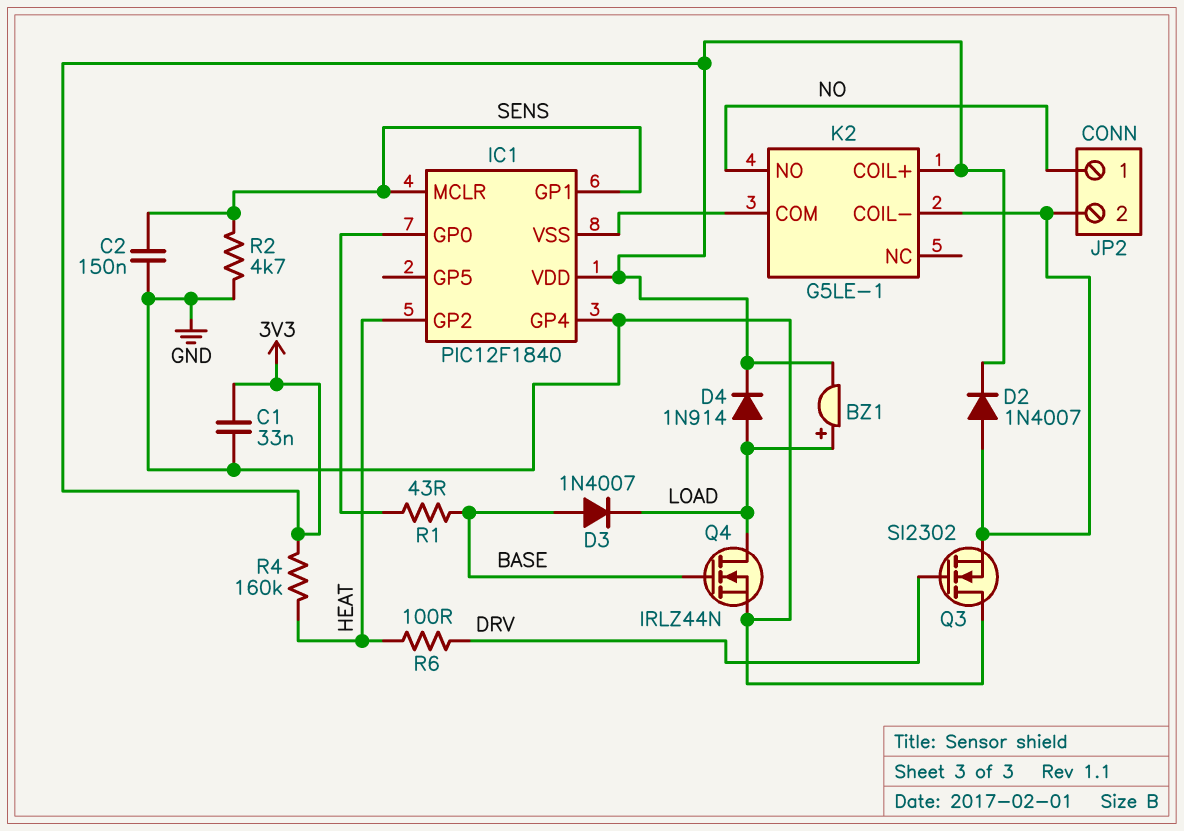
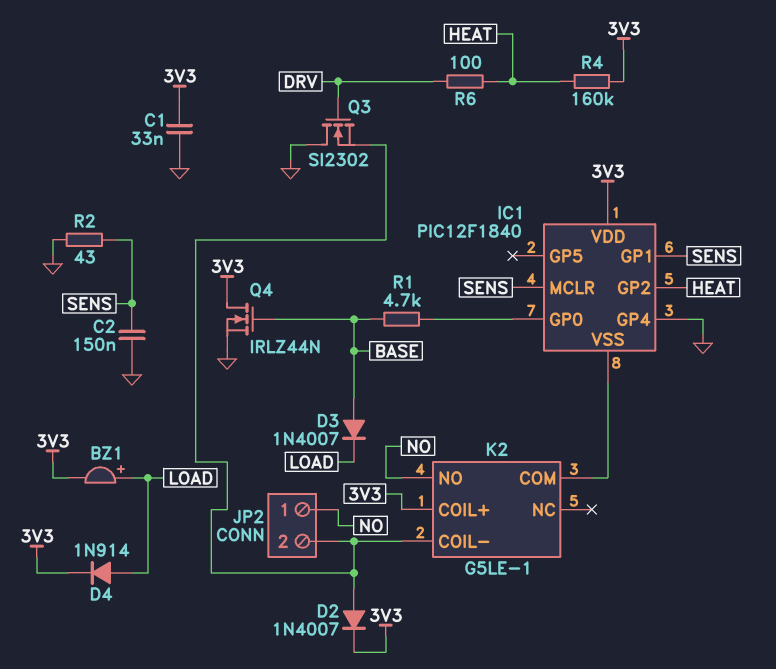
Q4: NMOS IRLZ44N (G BASE, D LOAD, S GND) -> NMOS IRLZ44N (G BASE, D 3V3, S GND)
R1: 43 (BASE, IC1/GP0) -> 4.7k (BASE, IC1/GP0)
R2: 4.7k (GND, SENS) -> 43 (GND, SENS)

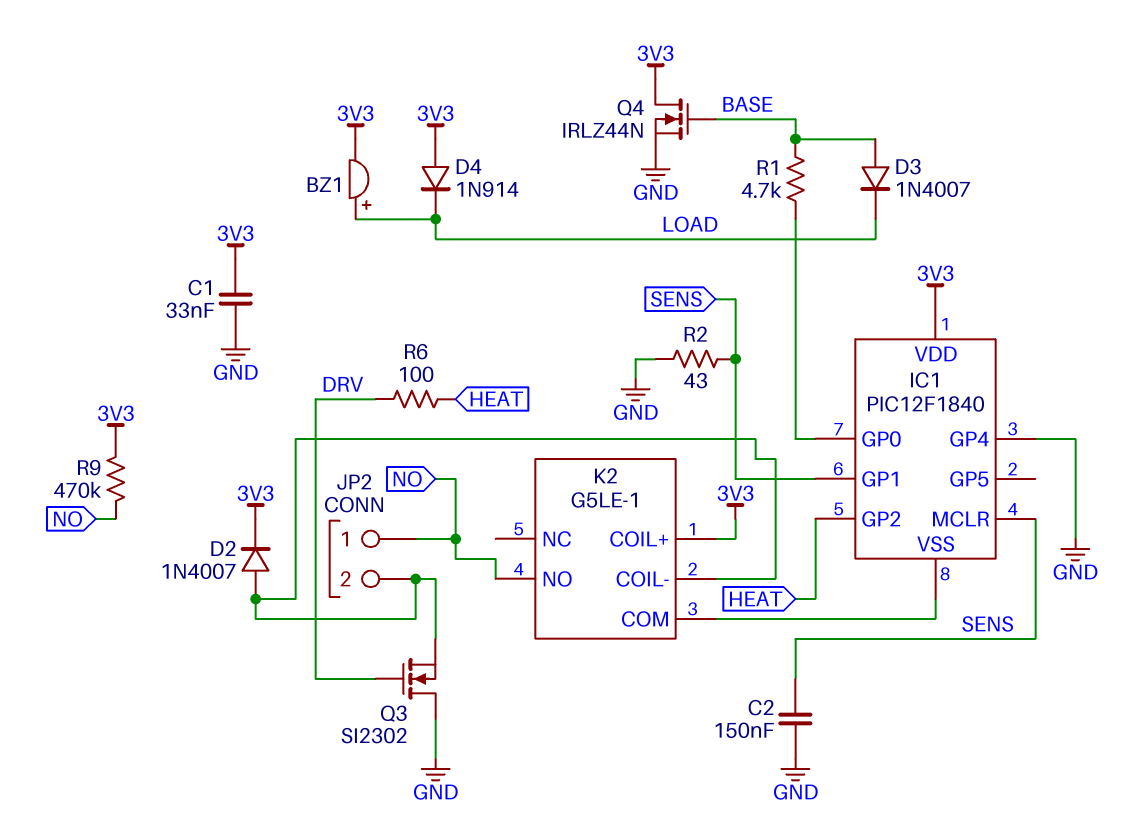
D4: diode 1N914 (A LOAD, K 3V3) -> diode 1N914 (A 3V3, K LOAD)
R4: 160k (3V3, HEAT) -> none
R9: none -> 470k (3V3, NO)

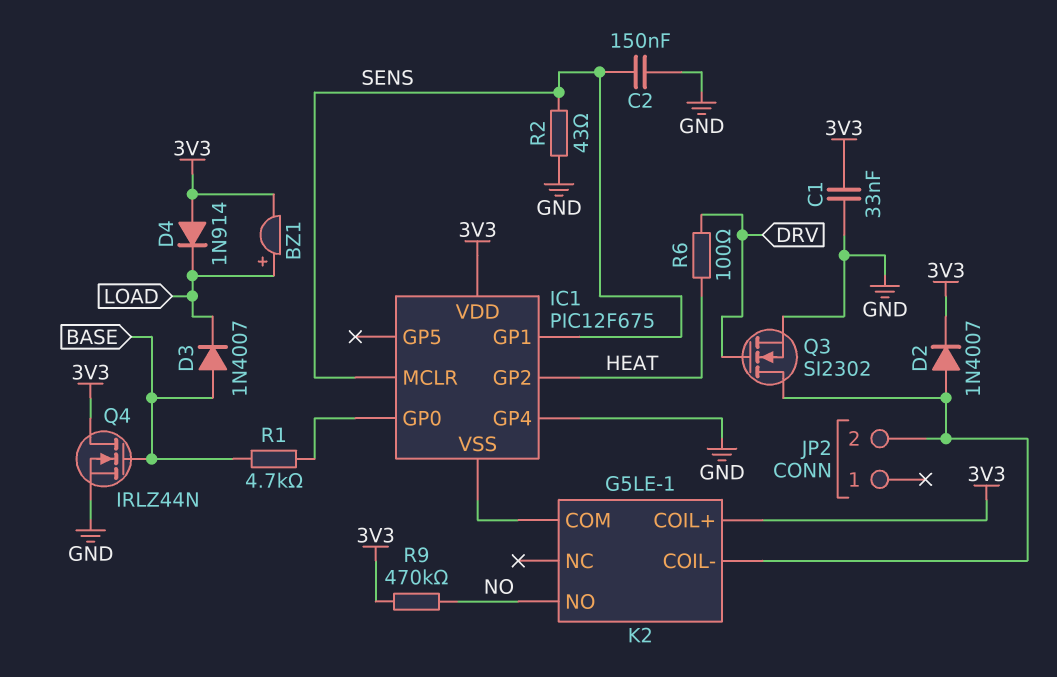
IC1: PIC12F1840 -> PIC12F675
JP2 pin 1: NO -> none
Q3: NMOS SI2302 (G DRV, D GND, S JP2/2) -> NMOS SI2302 (G DRV, D JP2/2, S GND)

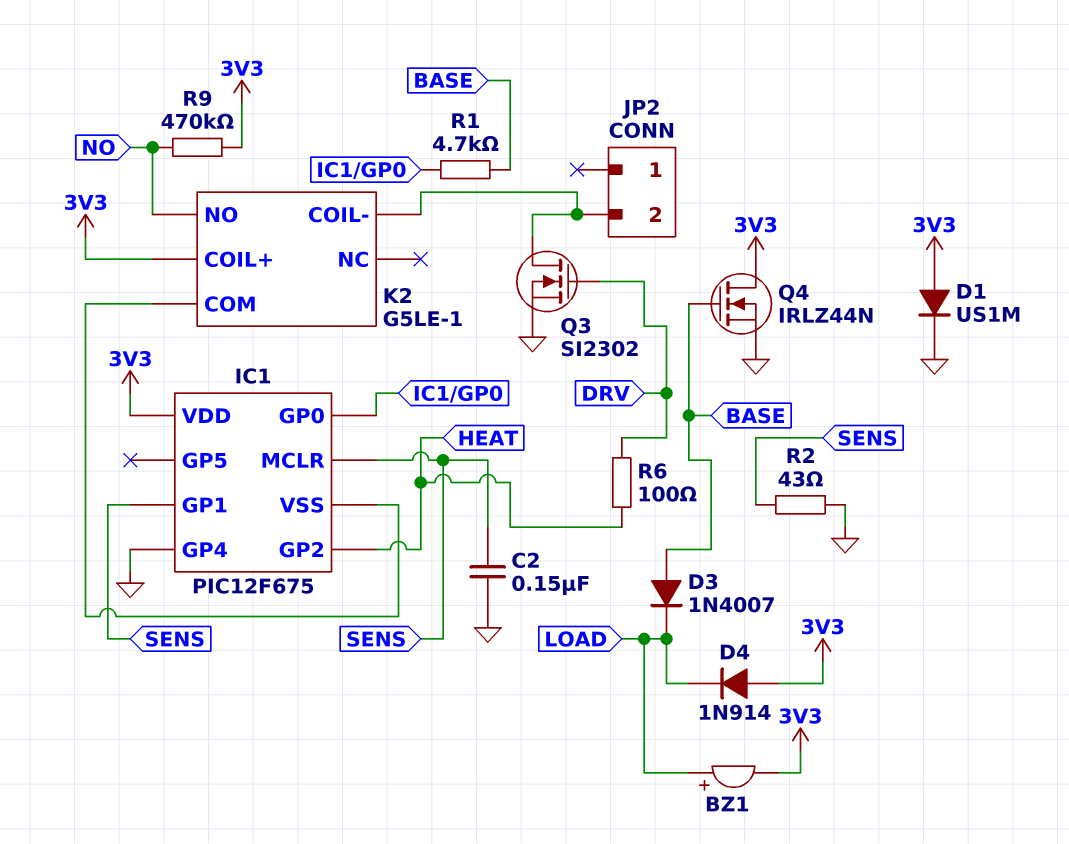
C1: 33nF (3V3, GND) -> none
D1: none -> diode US1M (A 3V3, K GND)
D2: diode 1N4007 (A JP2/2, K 3V3) -> none

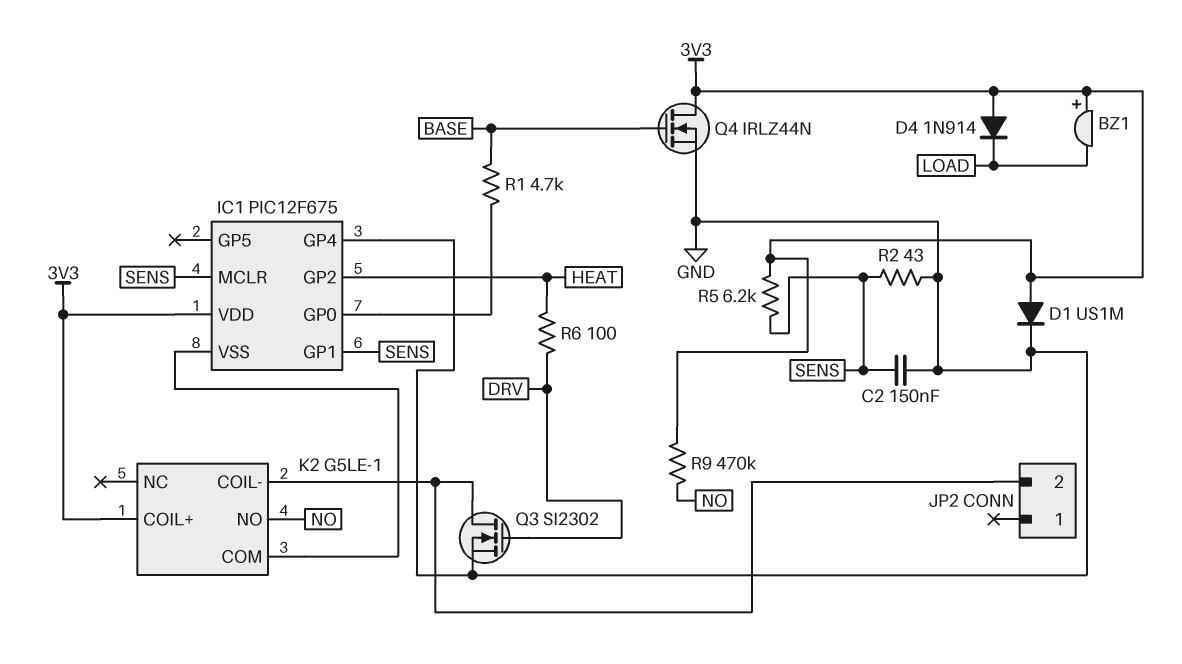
BZ1: buzzer (plus LOAD, minus 3V3) -> buzzer (plus 3V3, minus LOAD)
D3: diode 1N4007 (A BASE, K LOAD) -> none
R5: none -> 6.2k (3V3, SENS)

